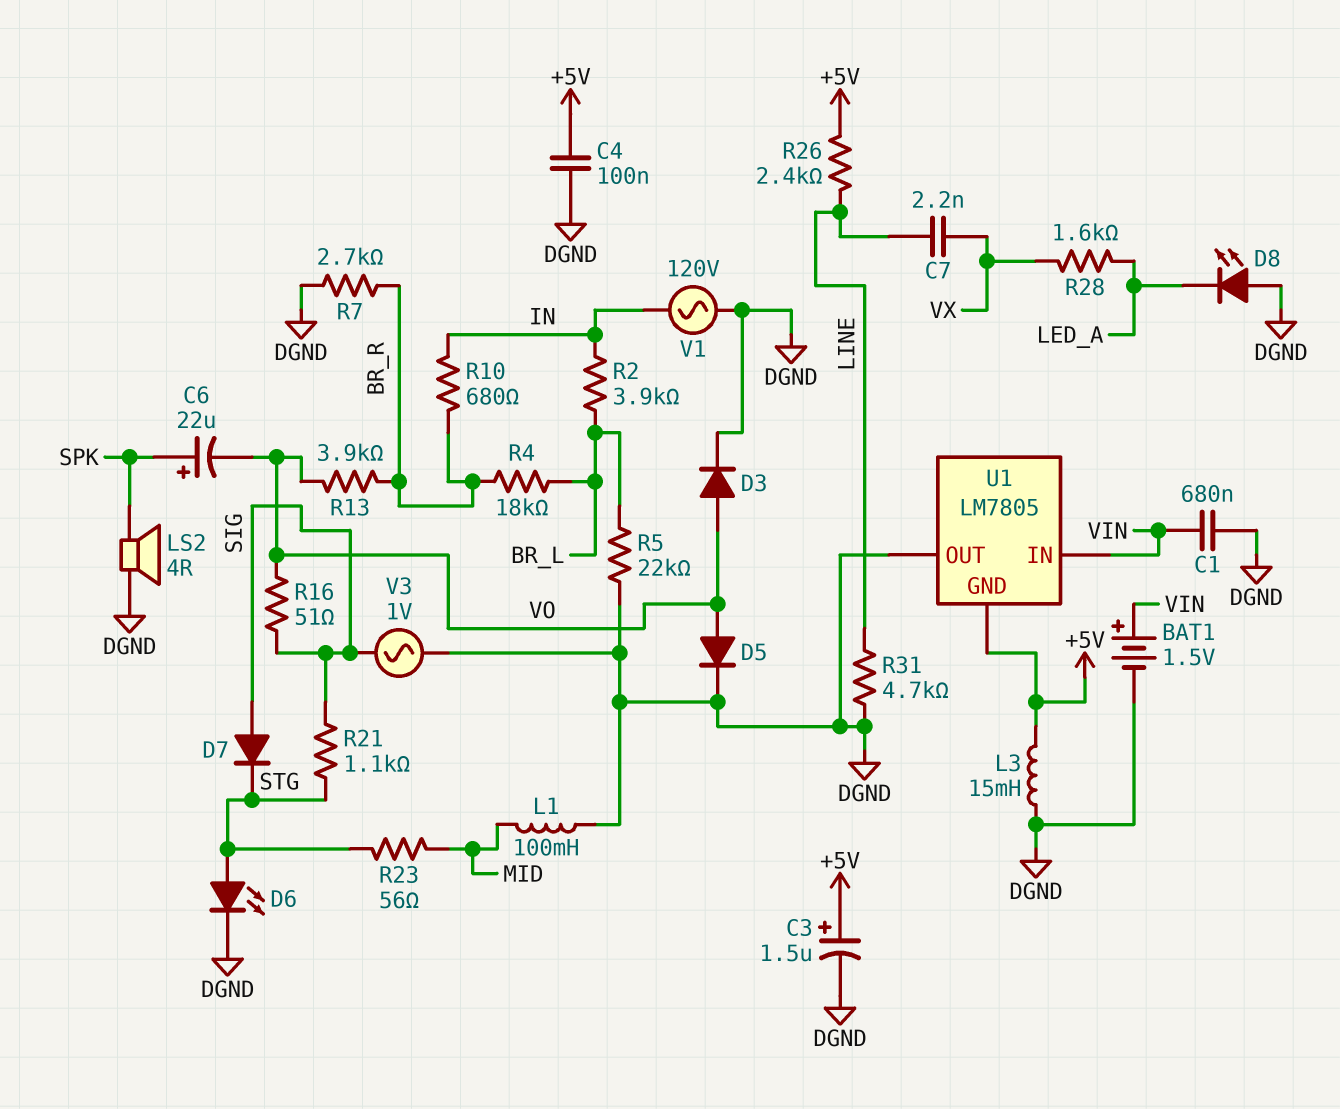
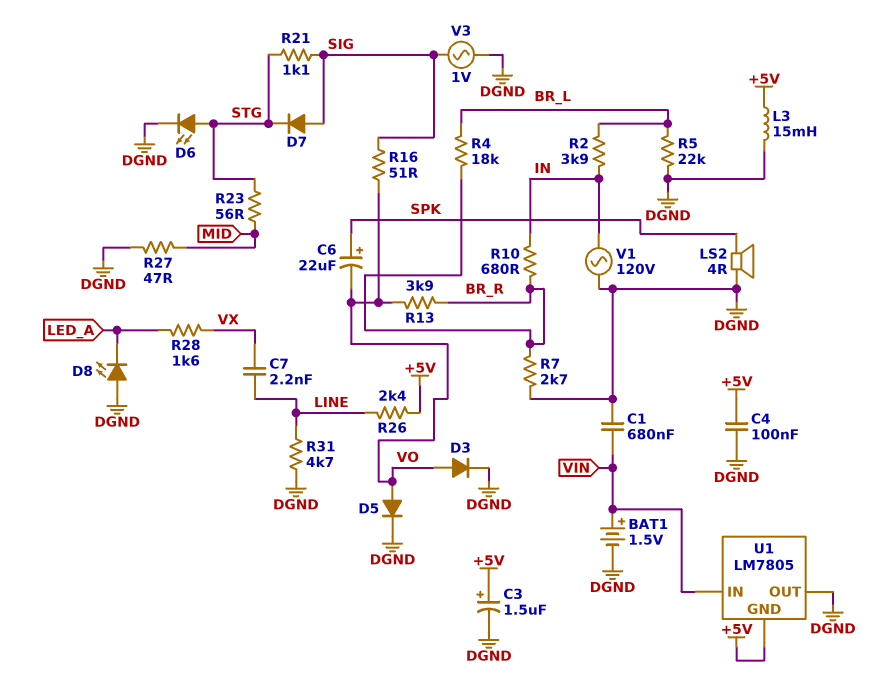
L1: 100mH (DGND, MID) -> none
R27: none -> 47 (DGND, MID)

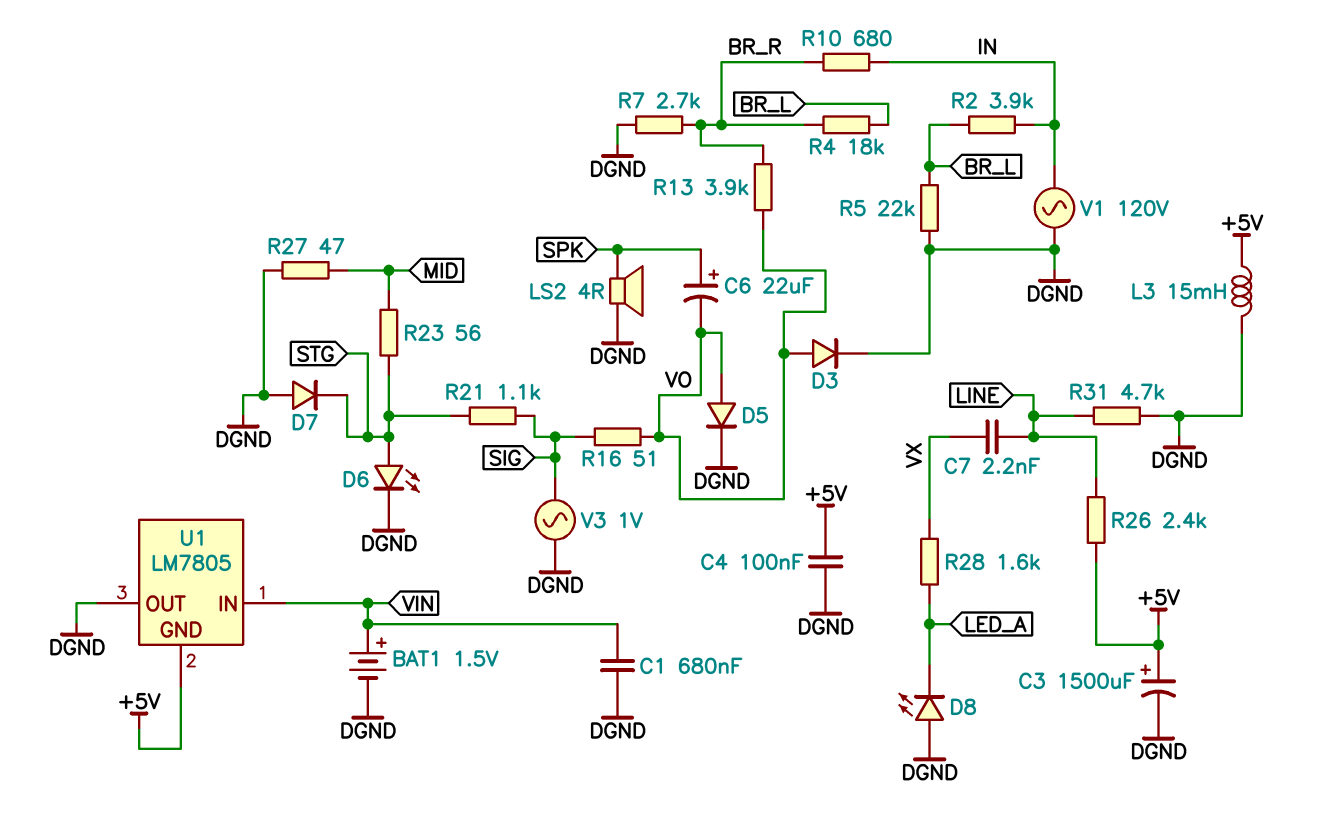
C3: 1.5uF (plus +5V, minus DGND) -> 1500uF (plus +5V, minus DGND)
D7: diode (A SIG, K STG) -> diode (A DGND, K STG)

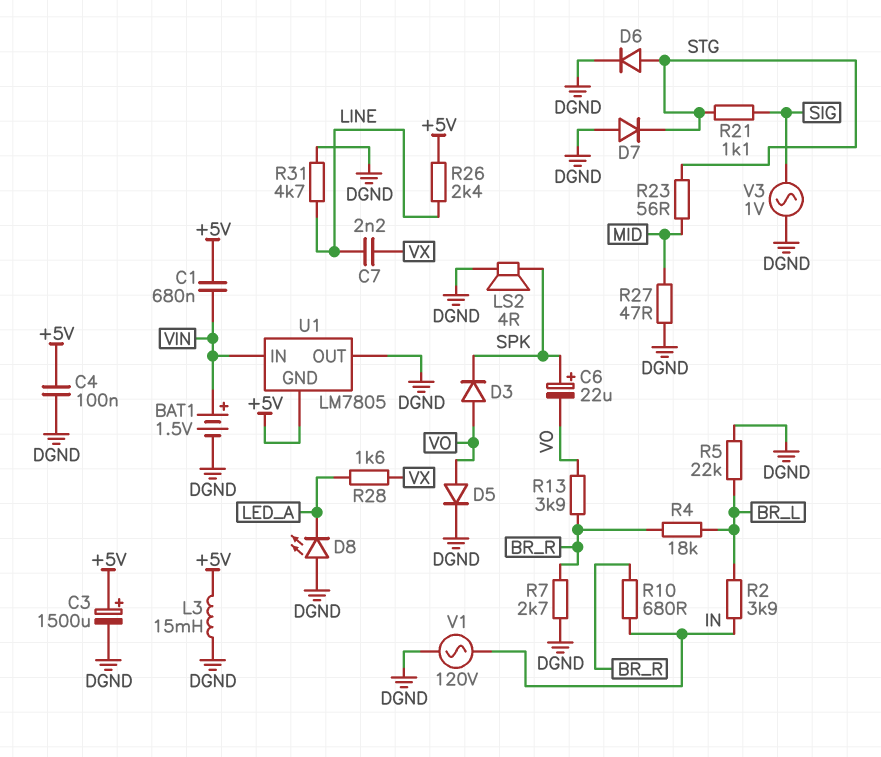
C1: 680nF (DGND, VIN) -> 680nF (+5V, VIN)
D3: diode (A VO, K DGND) -> diode (A VO, K SPK)
D6: LED (A STG, K DGND) -> diode (A STG, K DGND)
R16: 51 (SIG, VO) -> none

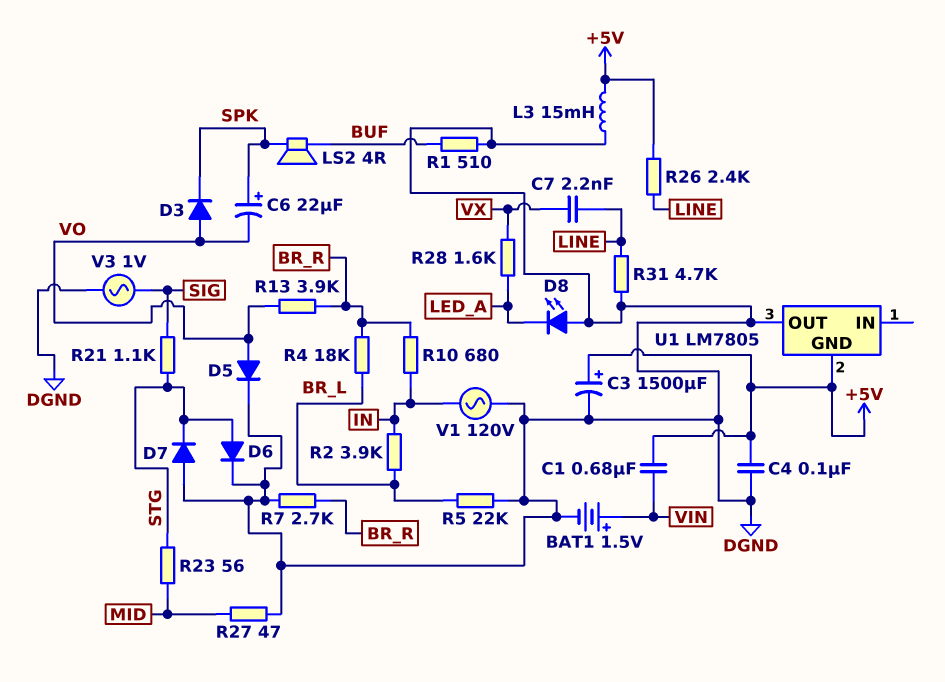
LS2: speaker 4R (DGND, SPK) -> speaker 4R (BUF, SPK)
R1: none -> 510 (BUF, DGND)
U1 pin IN: VIN -> none

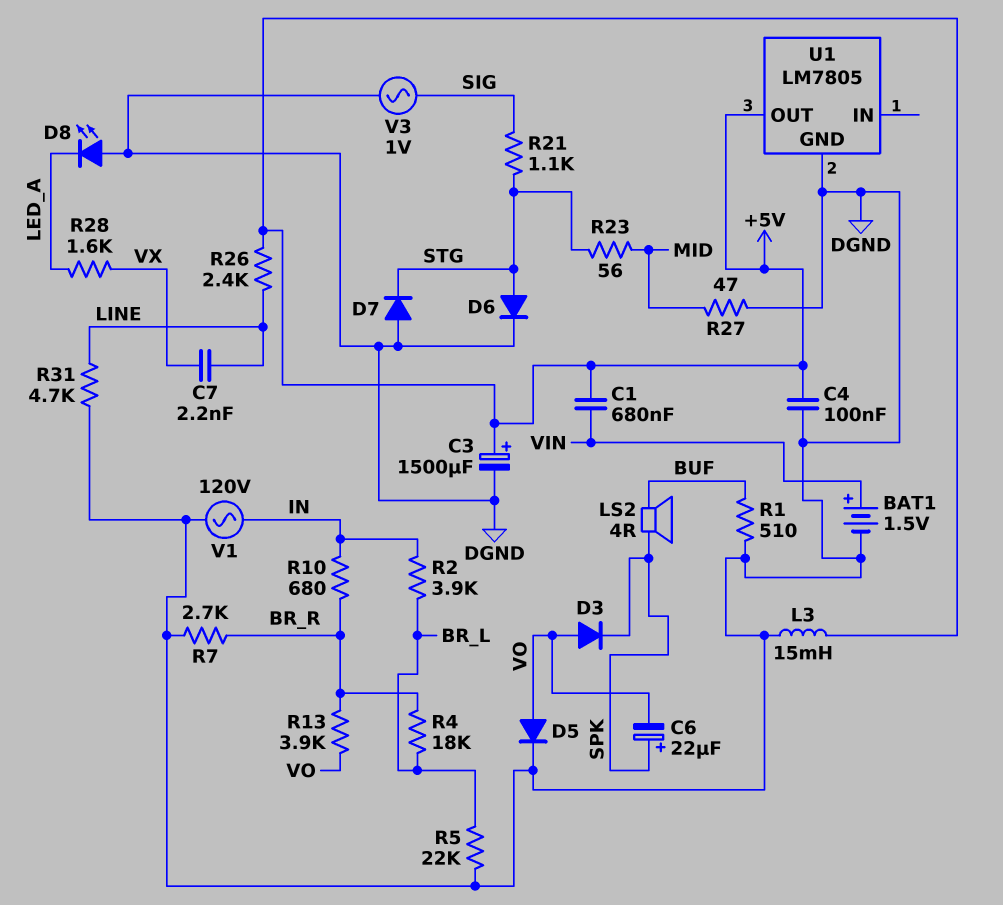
U1 pin GND: +5V -> DGND
U1 pin OUT: DGND -> +5V

